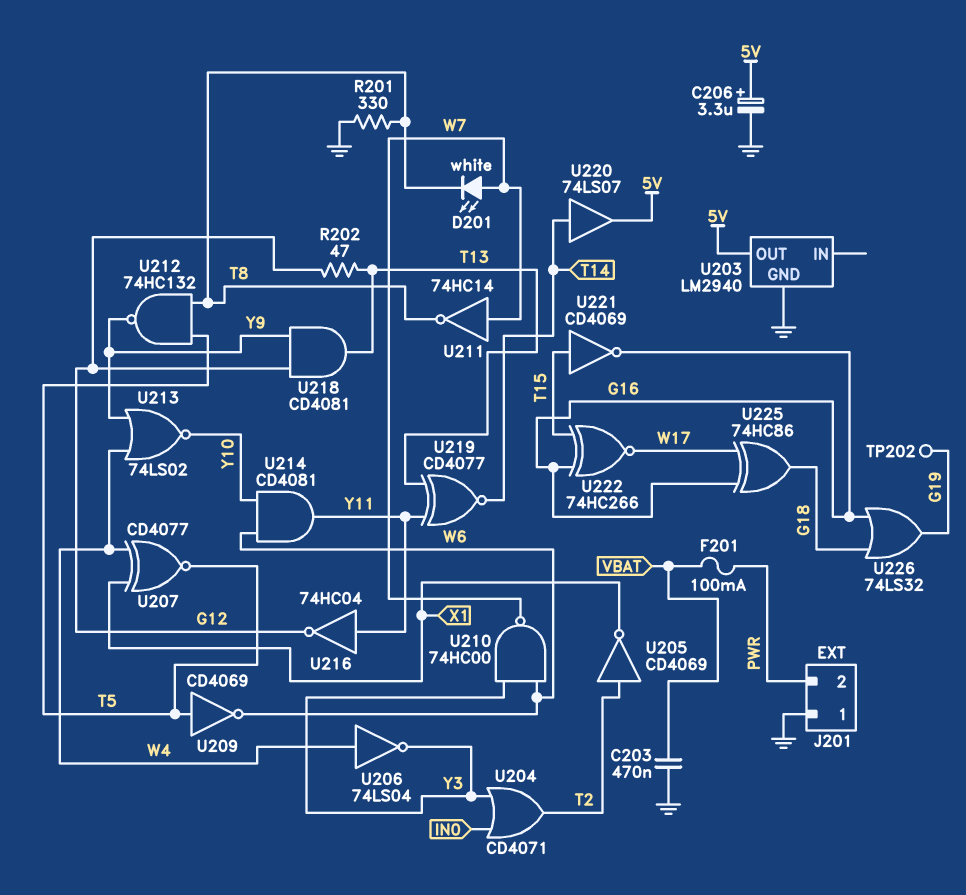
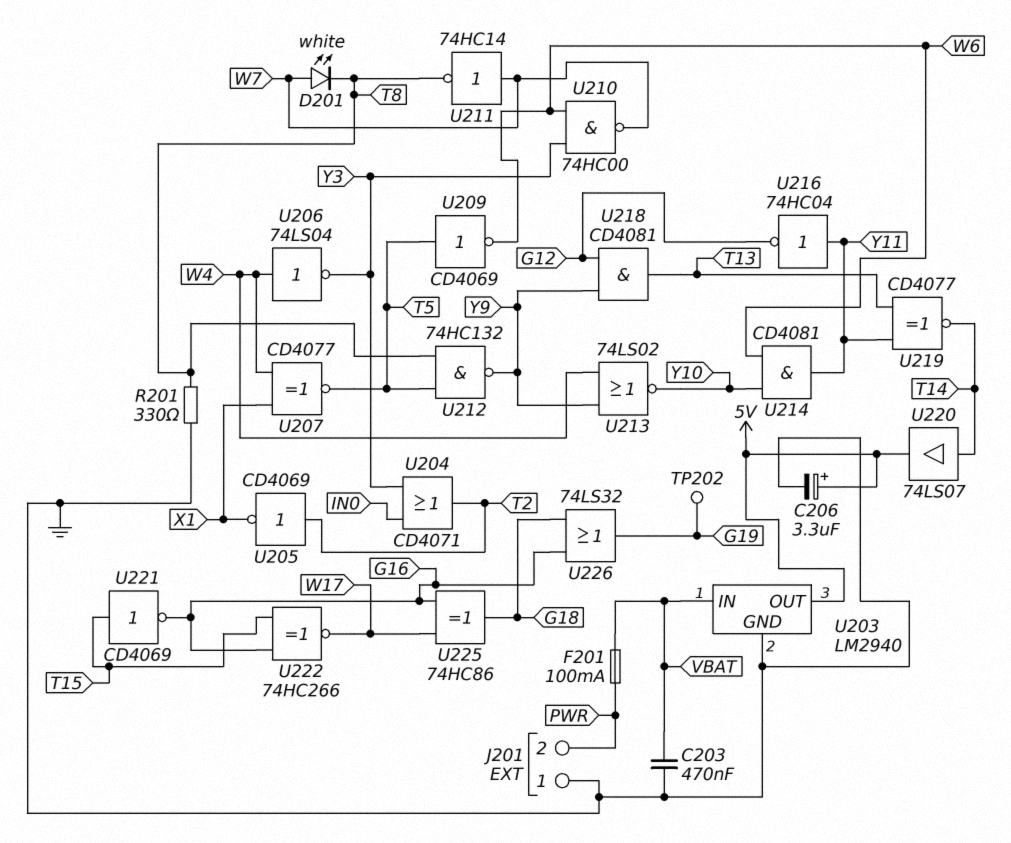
R202: 47 (G12, T13) -> none
U203 pin IN: none -> VBAT

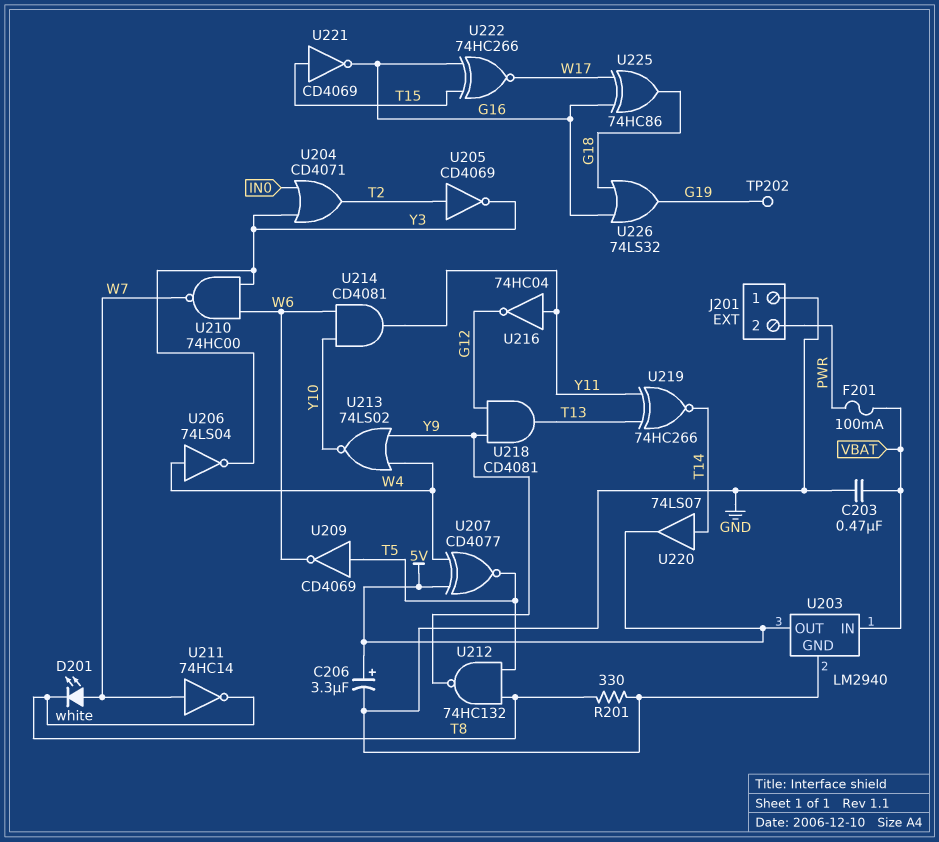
U205: NOT CD4069 (in T2, out X1) -> NOT CD4069 (in T2, out Y3)
U207: XNOR CD4077 (in W4, in X1, out T5) -> XNOR CD4077 (in 5V, in W4, out T5)
U219: XNOR CD4077 (in T13, in Y11, out T14) -> XNOR 74HC266 (in T13, in Y11, out T14)

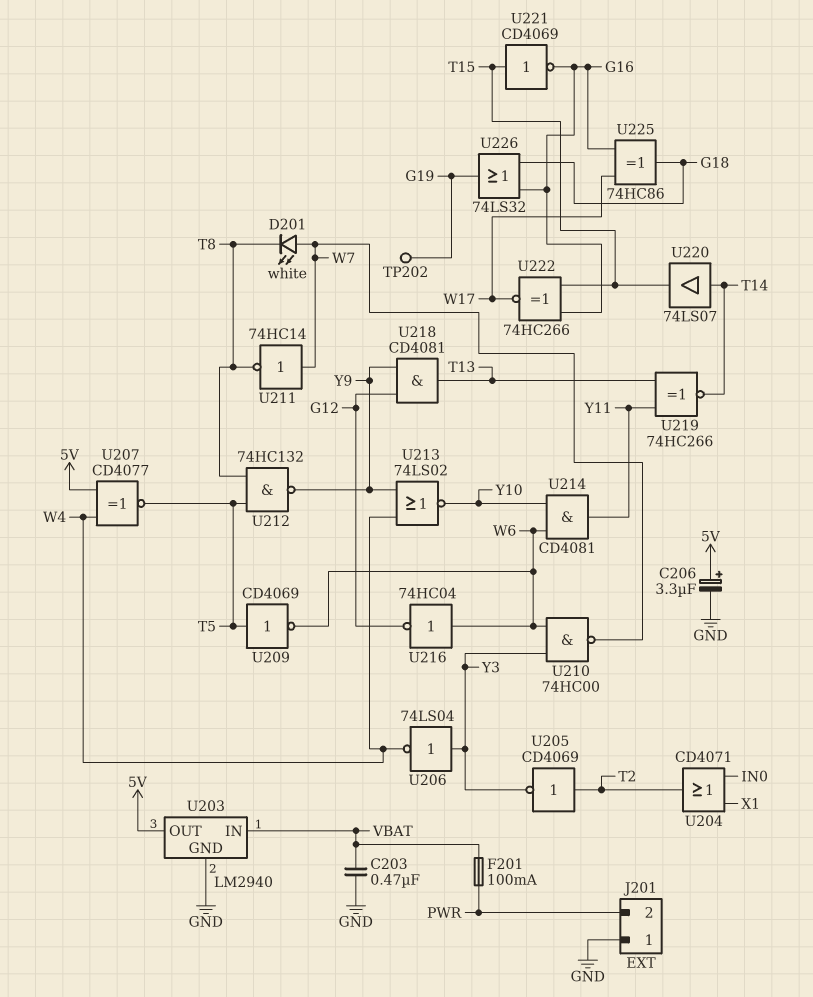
R201: 330 (GND, T8) -> none
U204: OR CD4071 (in IN0, in Y3, out T2) -> OR CD4071 (in IN0, in X1, out T2)
U206: NOT 74LS04 (in W4, out Y3) -> NOT 74LS04 (in Y3, out W4)
U216: NOT 74HC04 (in Y11, out G12) -> NOT 74HC04 (in W6, out G12)
U220: buffer 74LS07 (in T14, out 5V) -> buffer 74LS07 (in T14, out T15)

